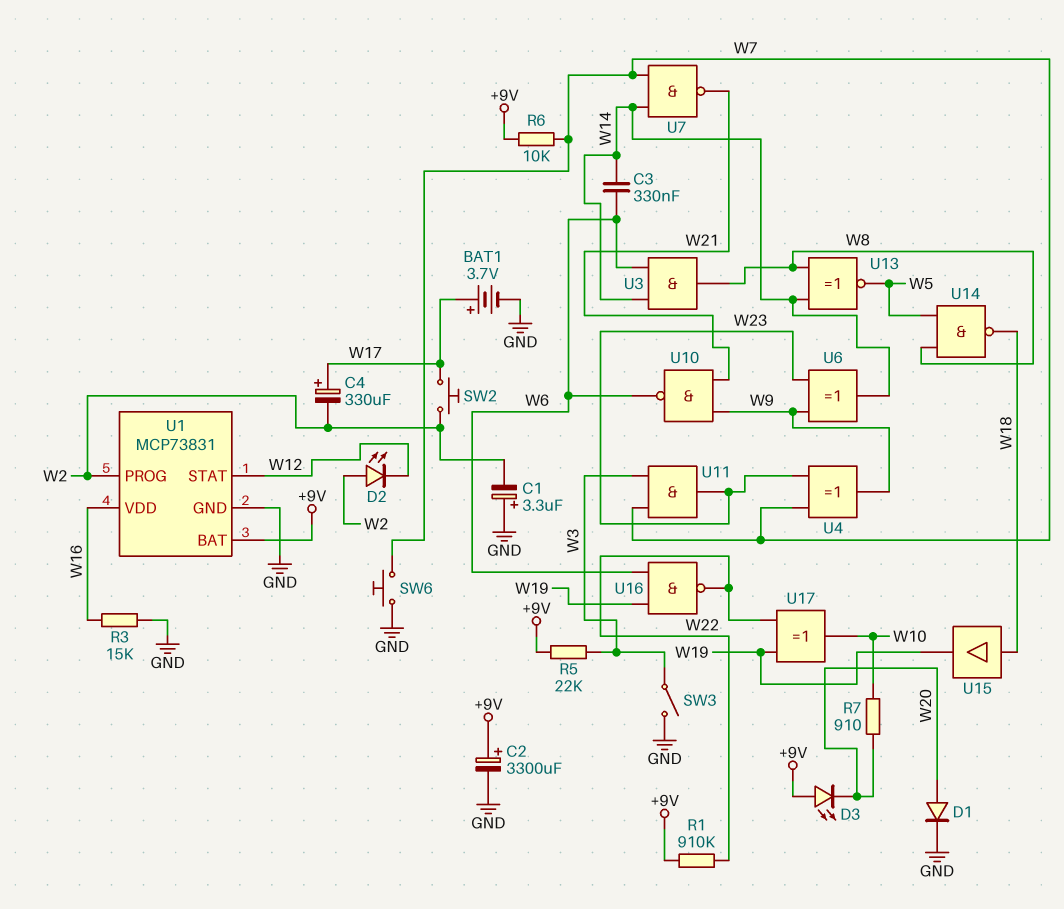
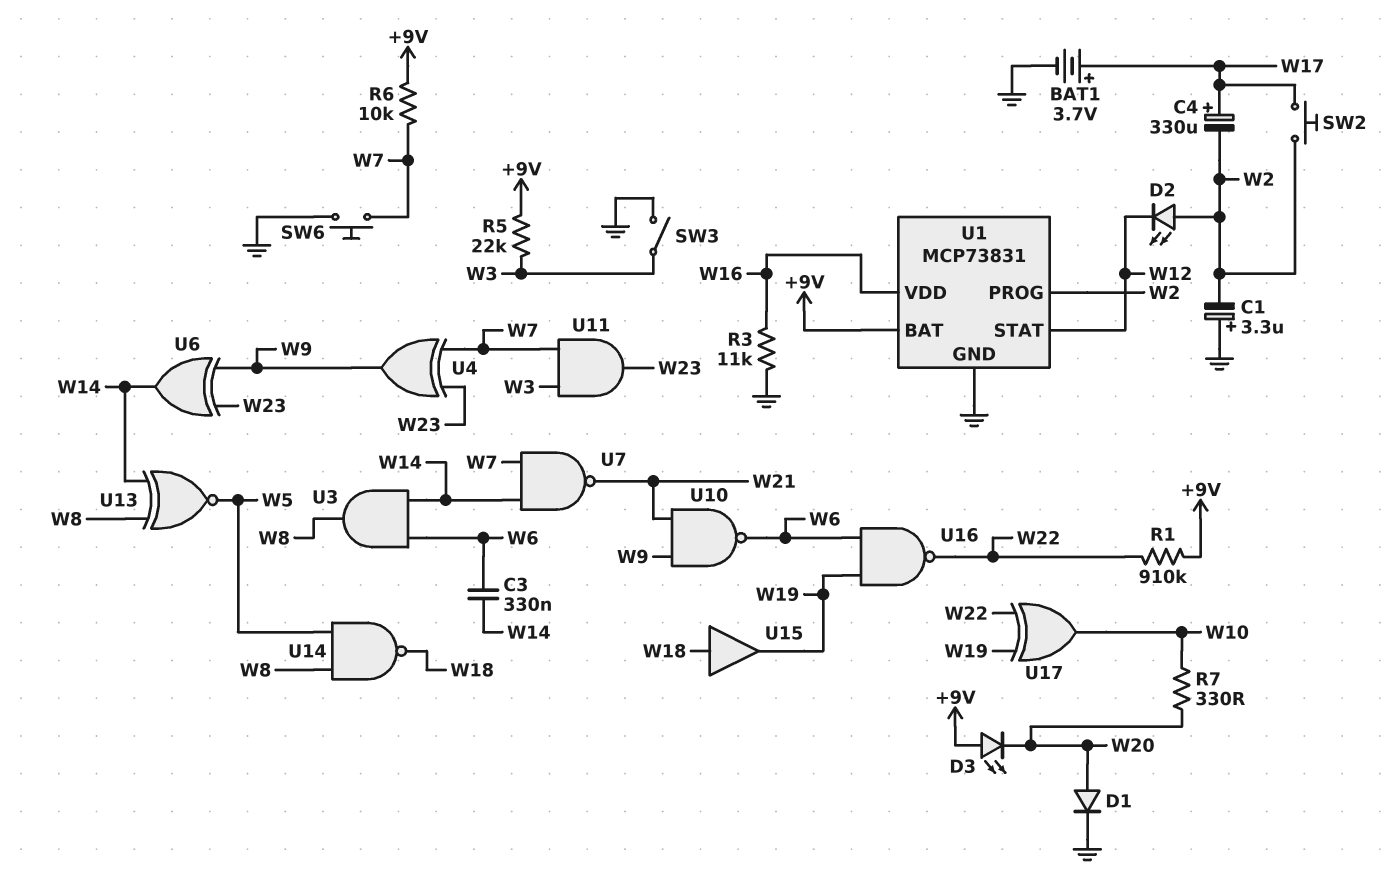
C2: 3300uF (plus +9V, minus GND) -> none
R3: 15k (GND, W16) -> 11k (GND, W16)
R7: 910 (W10, W20) -> 330 (W10, W20)

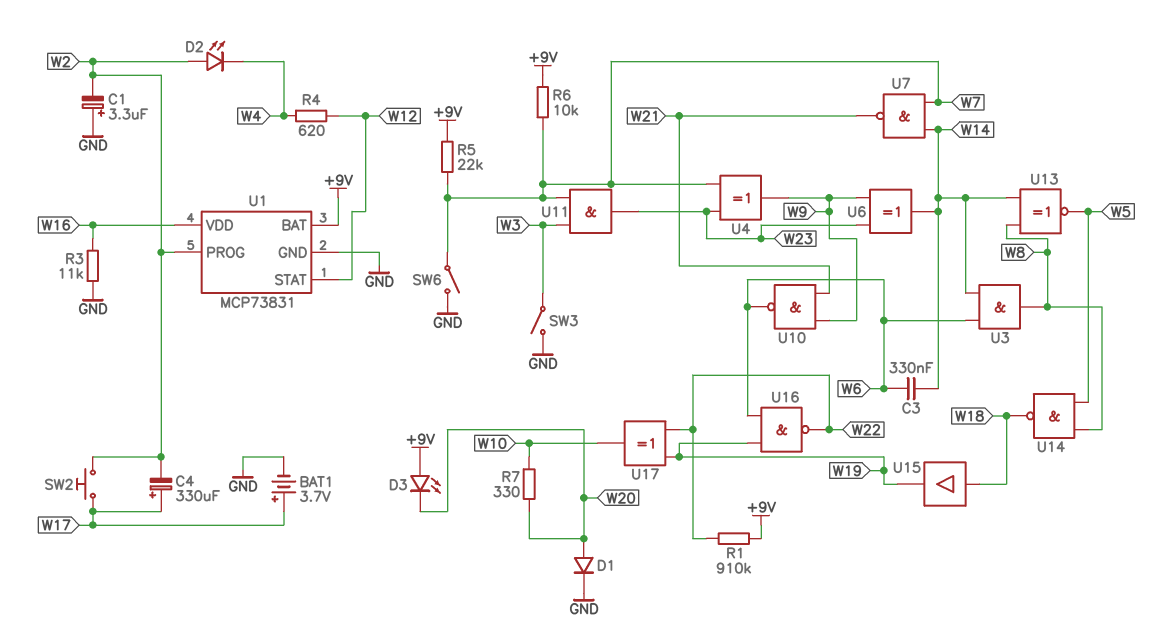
D2: LED (A W2, K W12) -> LED (A W2, K W4)
R4: none -> 620 (W4, W12)
R5: 22k (+9V, W3) -> 22k (+9V, W7)
SW6: button (GND, W7) -> switch (GND, W7)

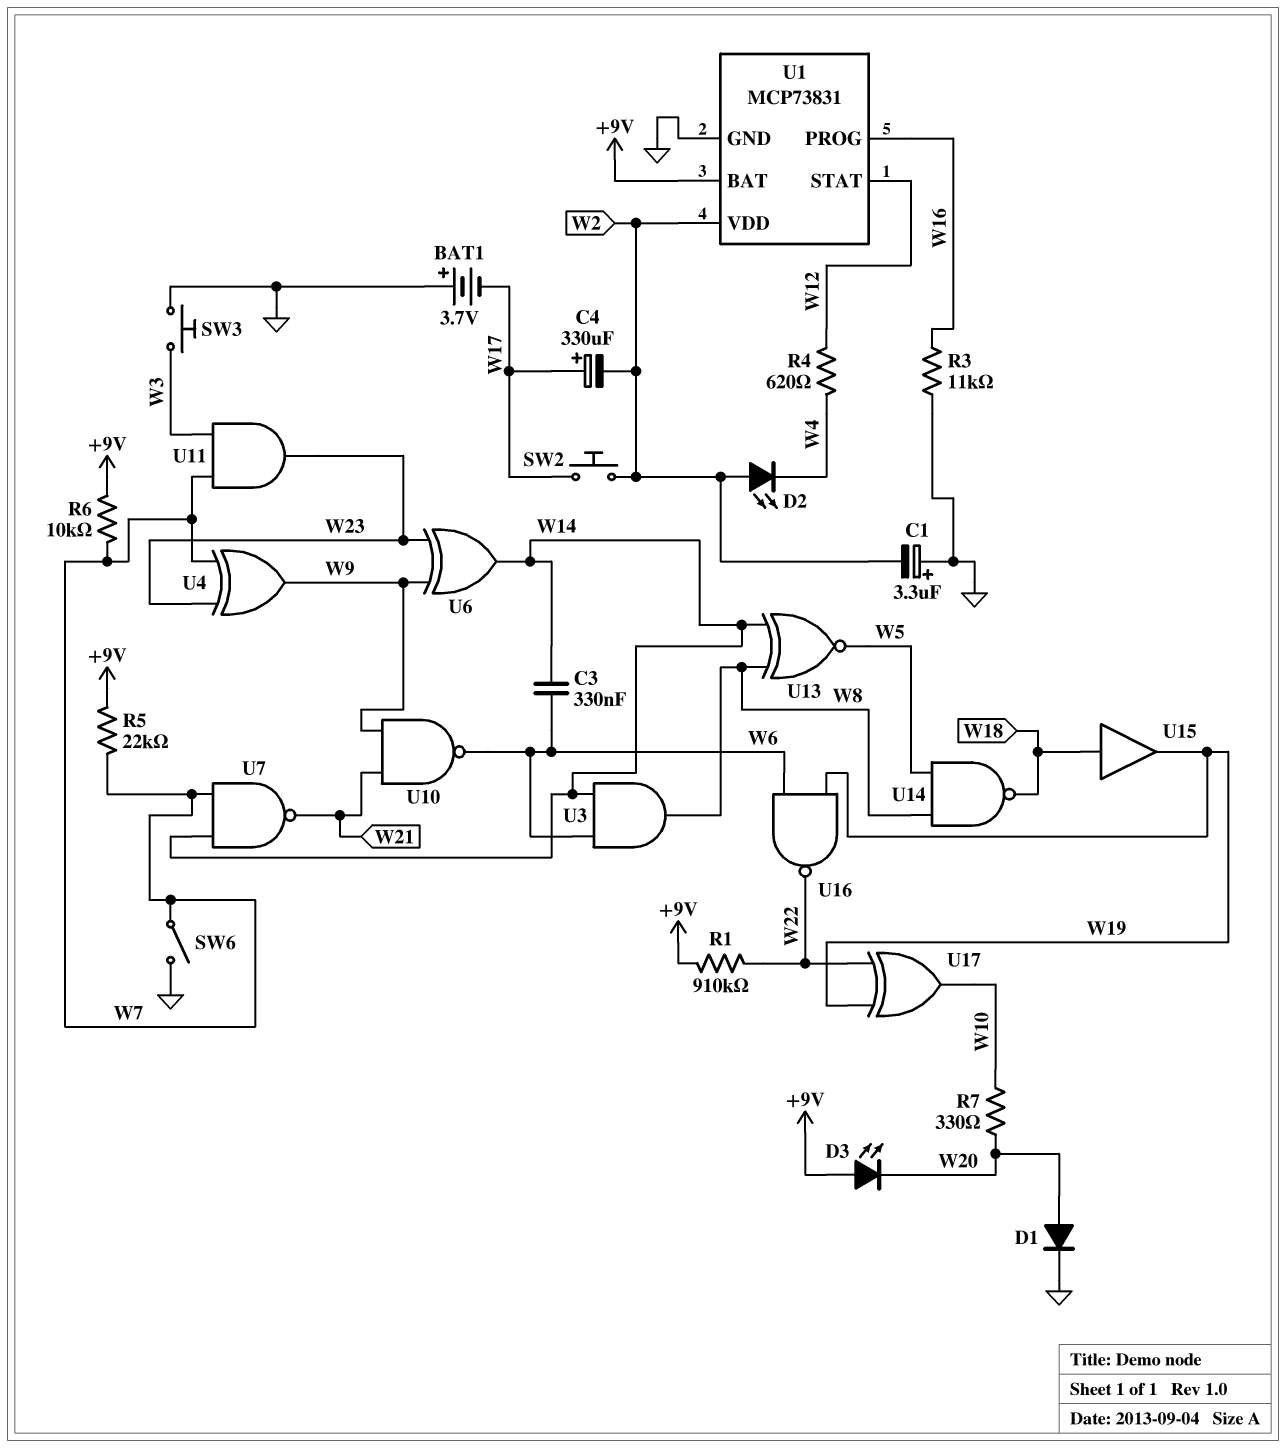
BAT1: 3.7V (plus W17, minus GND) -> 3.7V (plus GND, minus W17)
SW3: switch (GND, W3) -> button (GND, W3)
U1 pin PROG: W2 -> W16
U1 pin VDD: W16 -> W2

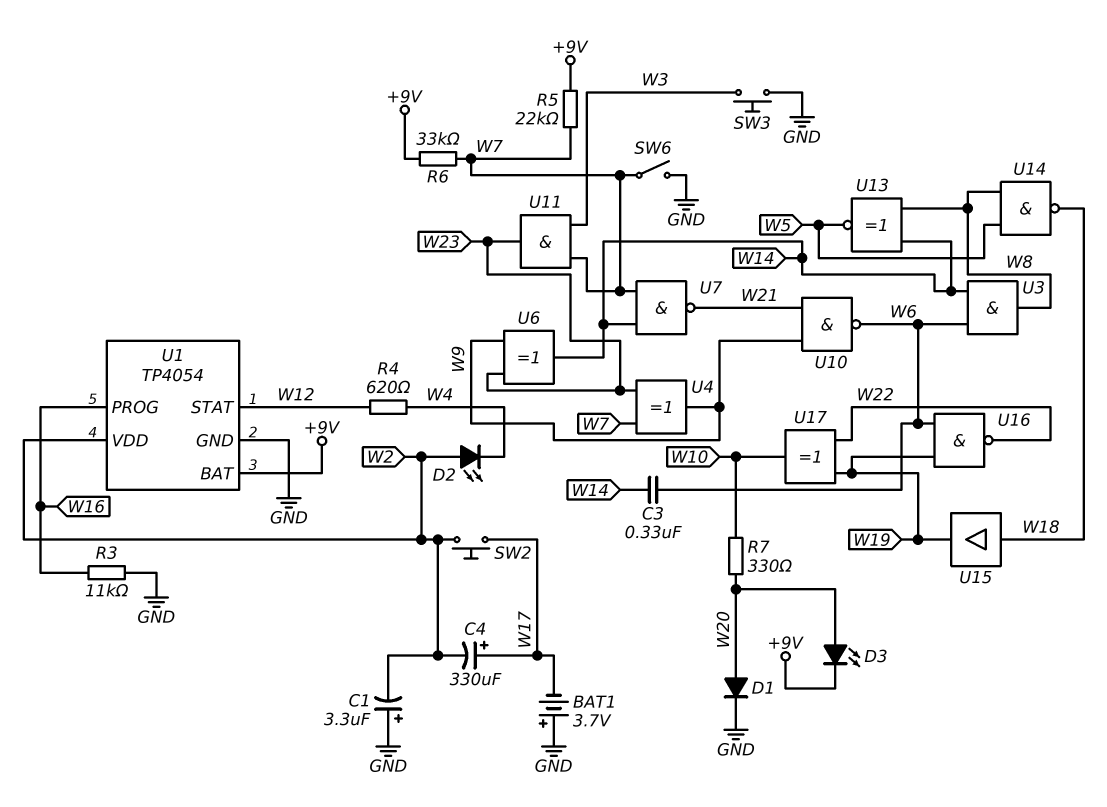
D3: LED (A +9V, K W20) -> LED (A W20, K +9V)
R1: 910k (+9V, W22) -> none
R6: 10k (+9V, W7) -> 33k (+9V, W7)
U1: MCP73831 -> TP4054

